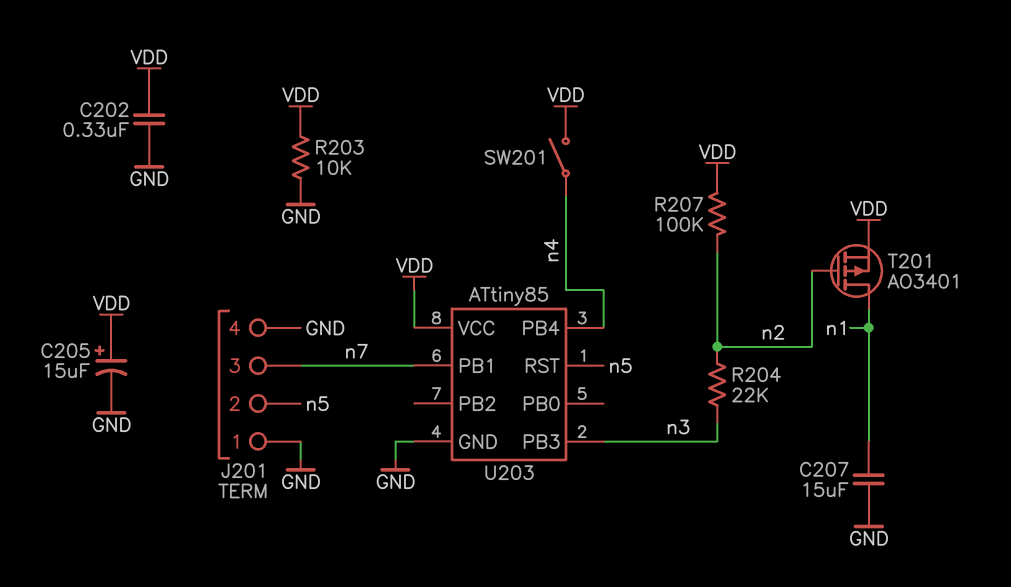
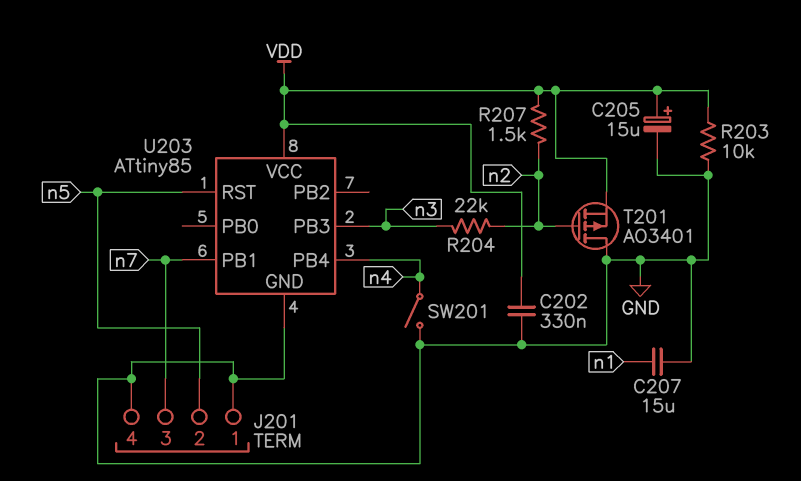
R207: 100k (VDD, n2) -> 1.5k (VDD, n2)
SW201: switch (VDD, n4) -> switch (GND, n4)
T201: PMOS AO3401 (G n2, D n1, S VDD) -> PMOS AO3401 (G n2, D GND, S VDD)

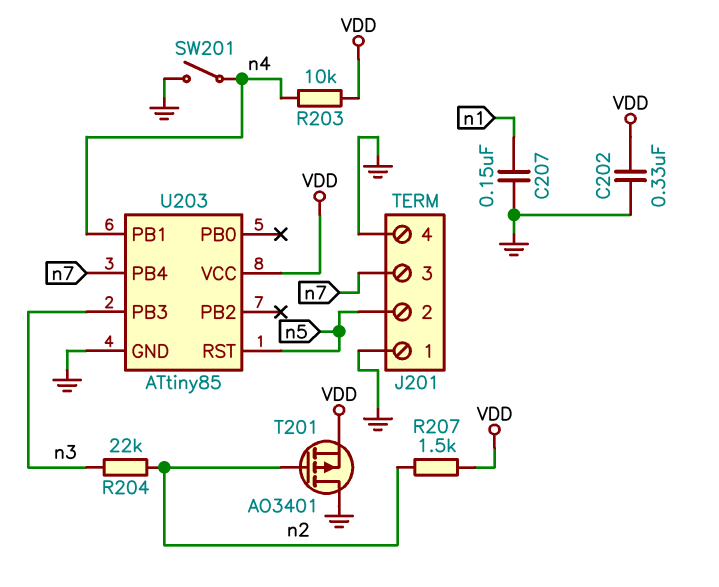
C205: 15uF (plus VDD, minus GND) -> none
C207: 15uF (GND, n1) -> 150nF (GND, n1)
R203: 10k (GND, VDD) -> 10k (VDD, n4)
U203 pin PB1: n7 -> n4
U203 pin PB4: n4 -> n7

